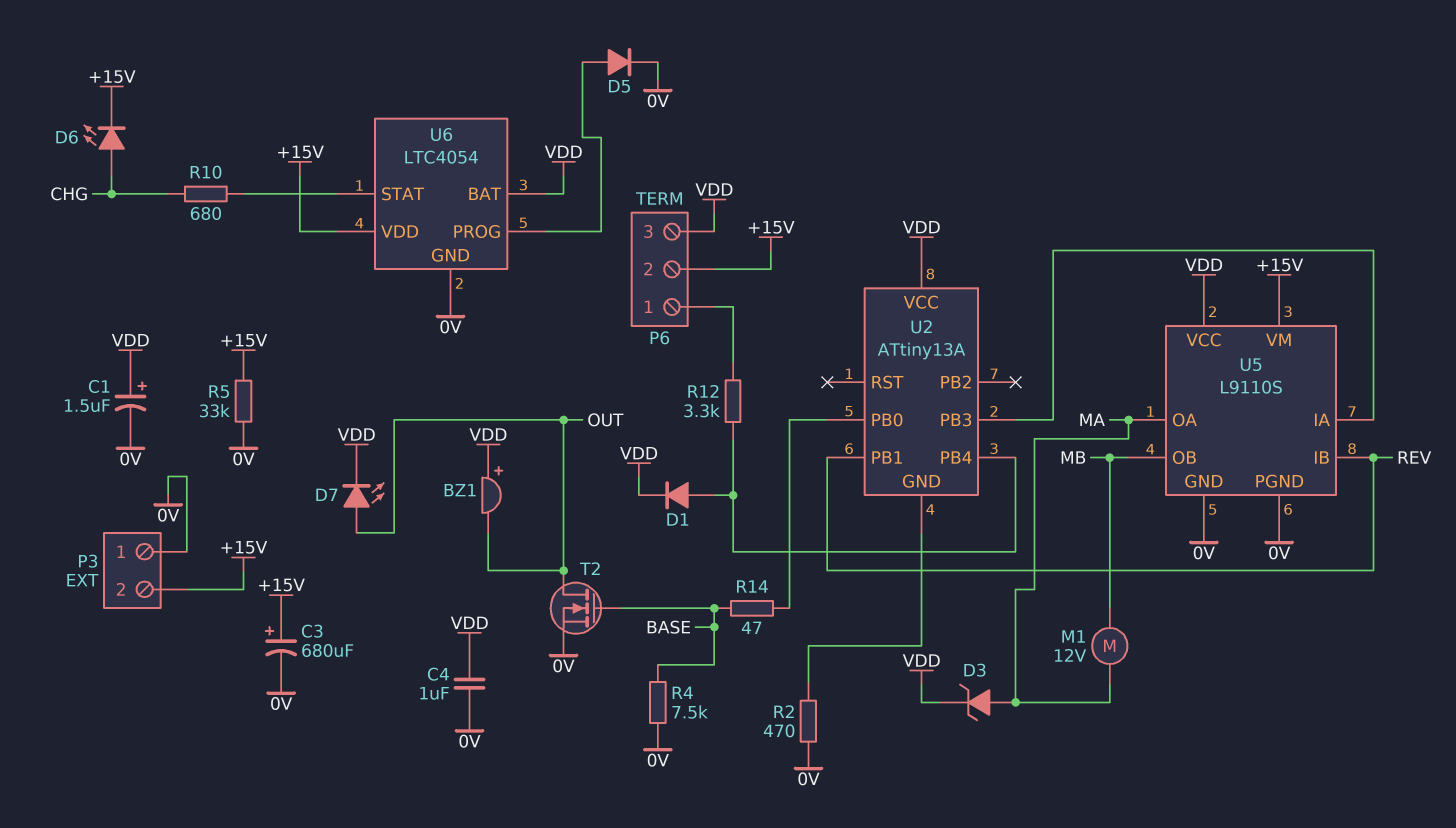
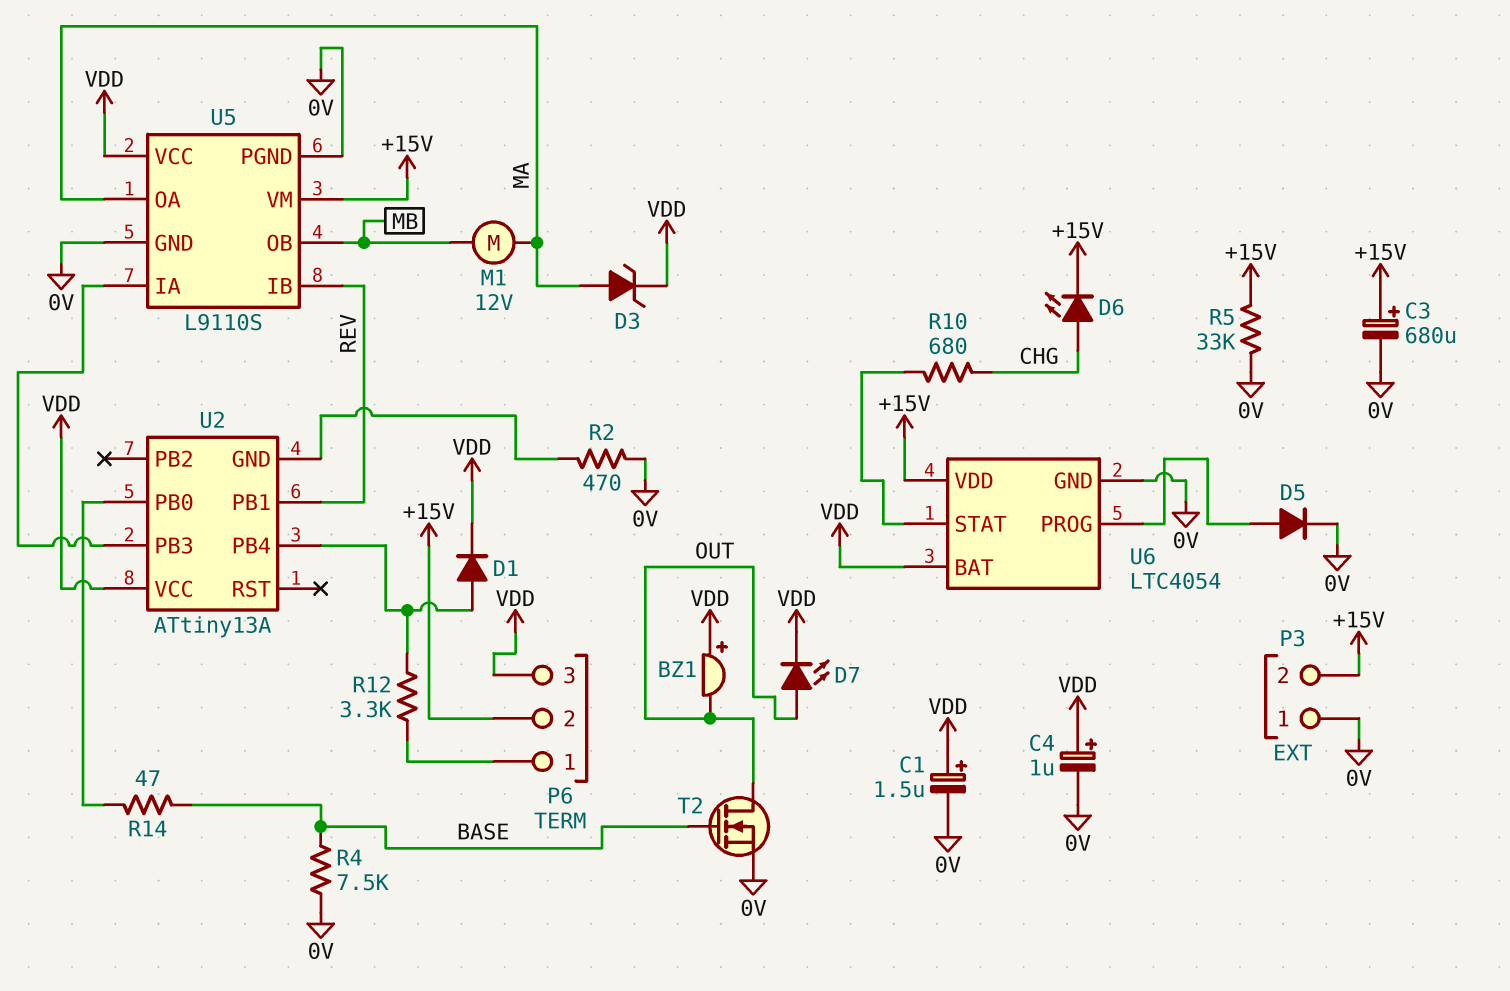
C4: 1uF (0V, VDD) -> 1uF (plus VDD, minus 0V)

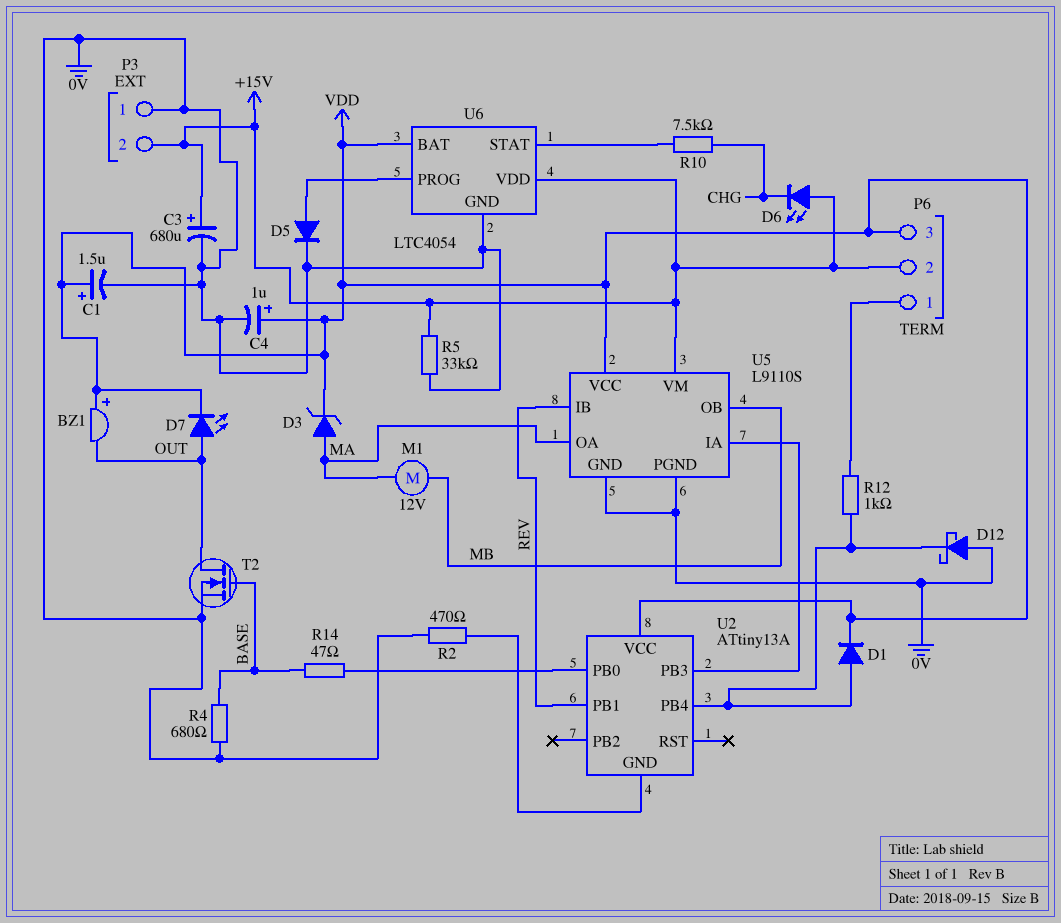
D6: LED (A CHG, K +15V) -> LED (A +15V, K CHG)
D12: none -> schottky (A 0V, K U2/PB4)
R4: 7.5k (0V, BASE) -> 680 (0V, BASE)
R10: 680 (CHG, U6/STAT) -> 7.5k (CHG, U6/STAT)
R12: 3.3k (P6/1, U2/PB4) -> 1k (P6/1, U2/PB4)

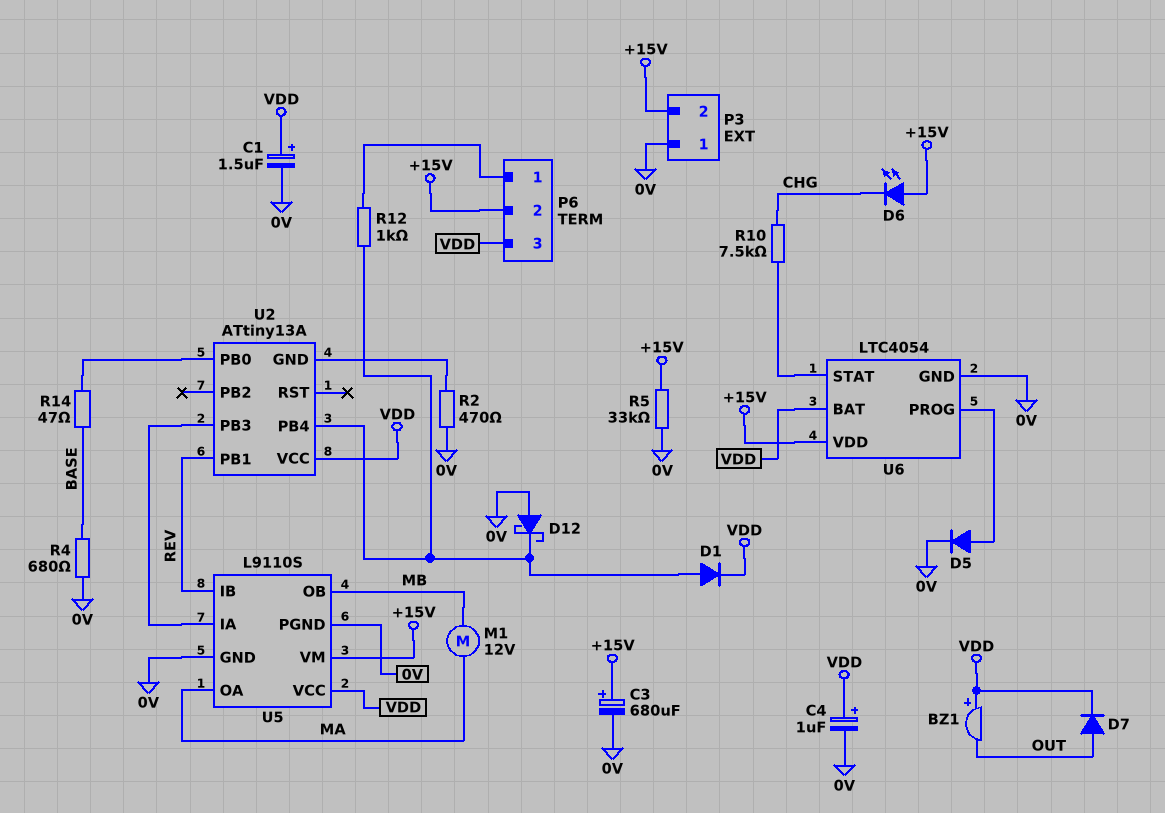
D3: zener (A MA, K VDD) -> none
D7: LED (A OUT, K VDD) -> diode (A OUT, K VDD)
T2: NMOS (G BASE, D OUT, S 0V) -> none

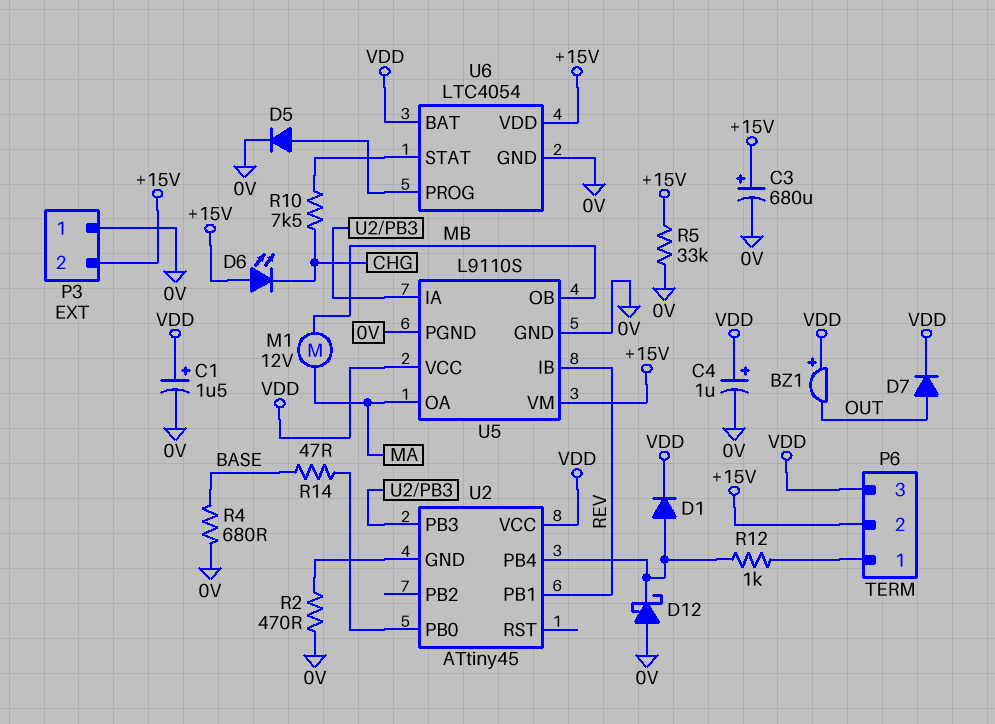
U2: ATtiny13A -> ATtiny45

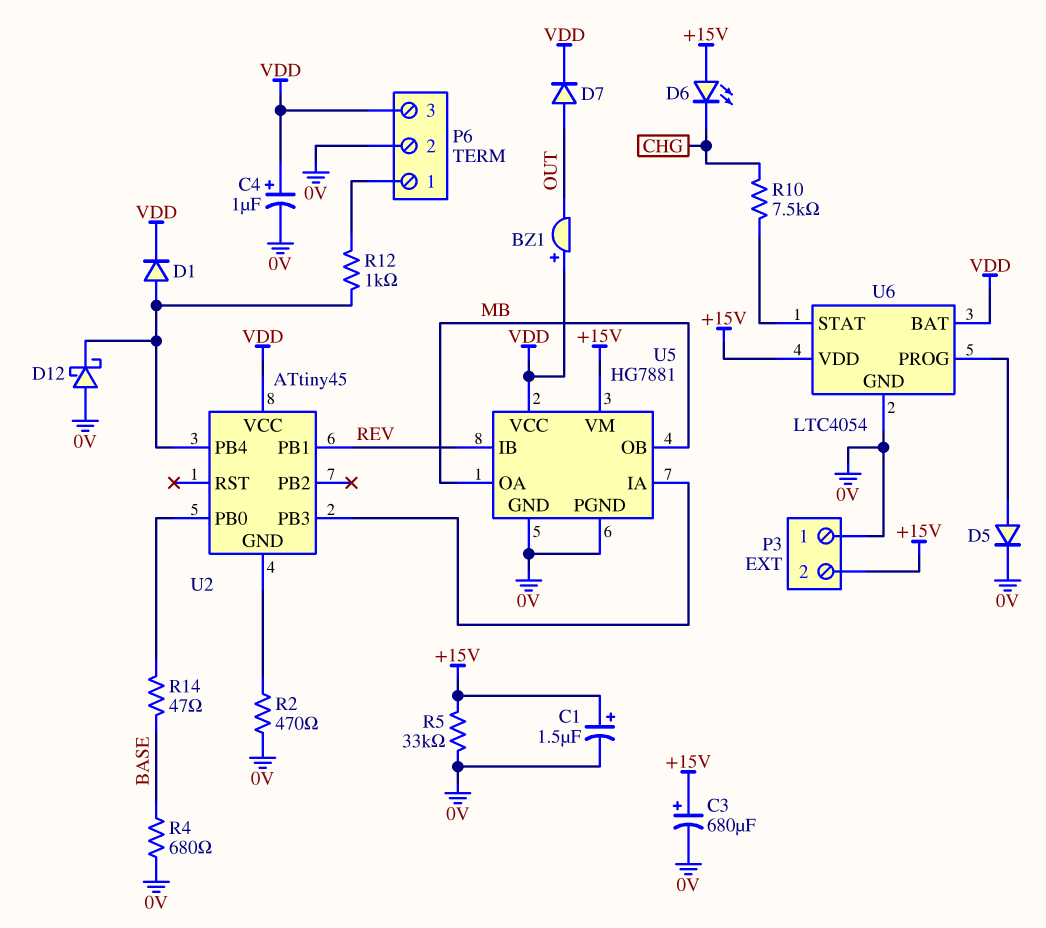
C1: 1.5uF (plus VDD, minus 0V) -> 1.5uF (plus +15V, minus 0V)
M1: motor 12V (MA, MB) -> none
P6 pin 2: +15V -> 0V
U5: L9110S -> HG7881
U5 pin OA: MA -> MB

